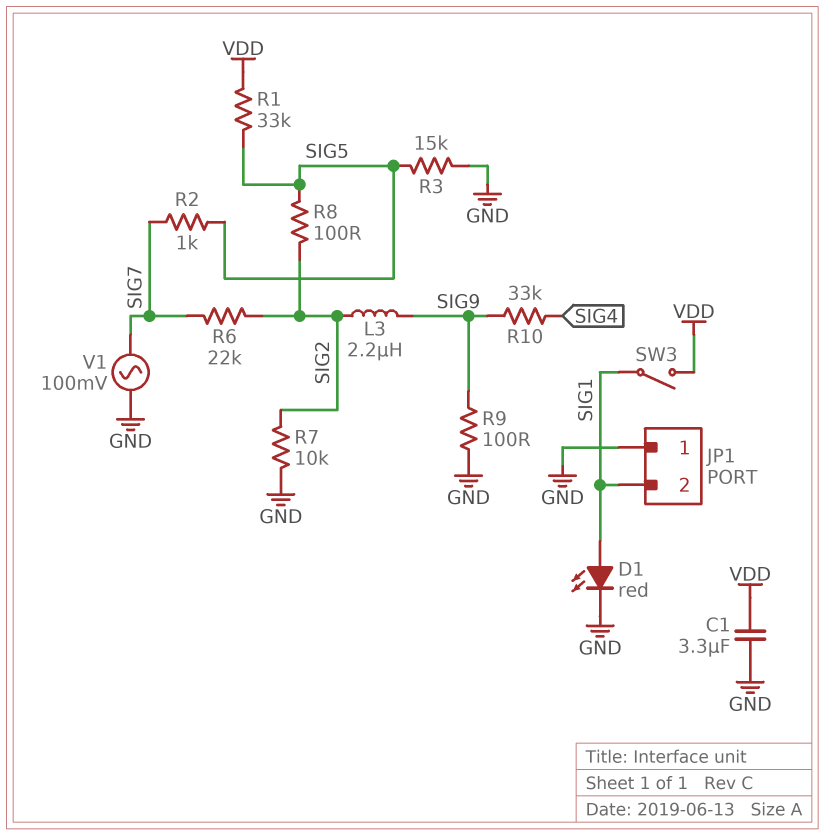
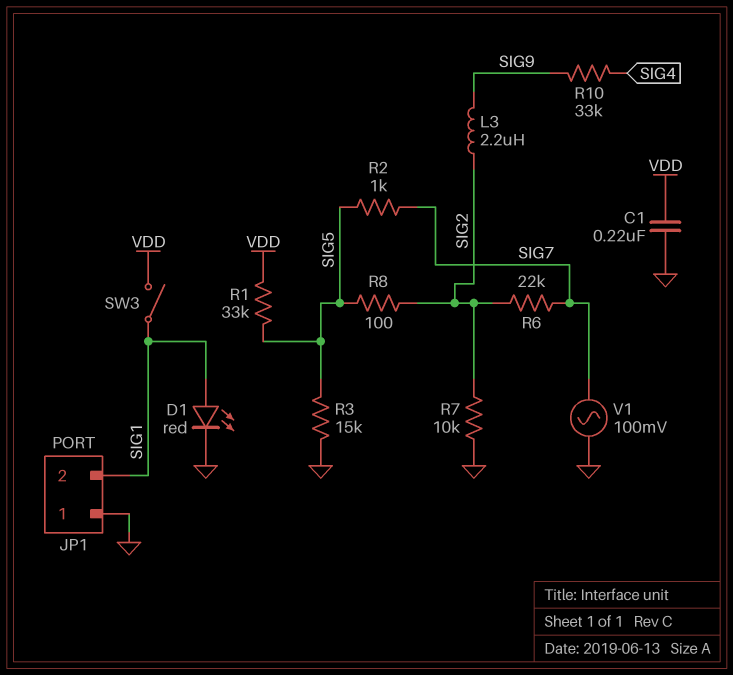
C1: 3.3uF (GND, VDD) -> 220nF (GND, VDD)
R9: 100 (GND, SIG9) -> none

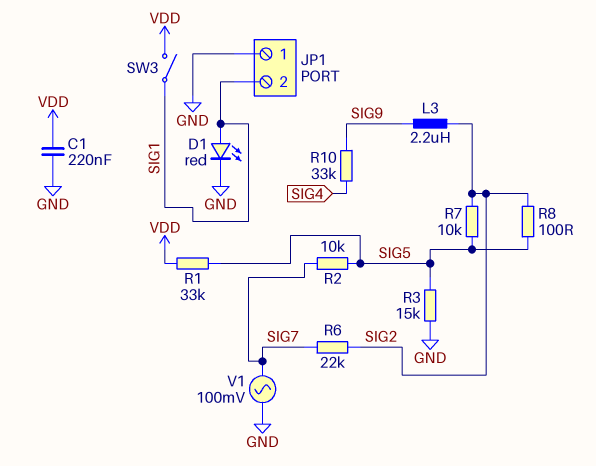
R2: 1k (SIG5, SIG7) -> 10k (SIG5, SIG7)
R7: 10k (GND, SIG2) -> 10k (SIG2, SIG5)

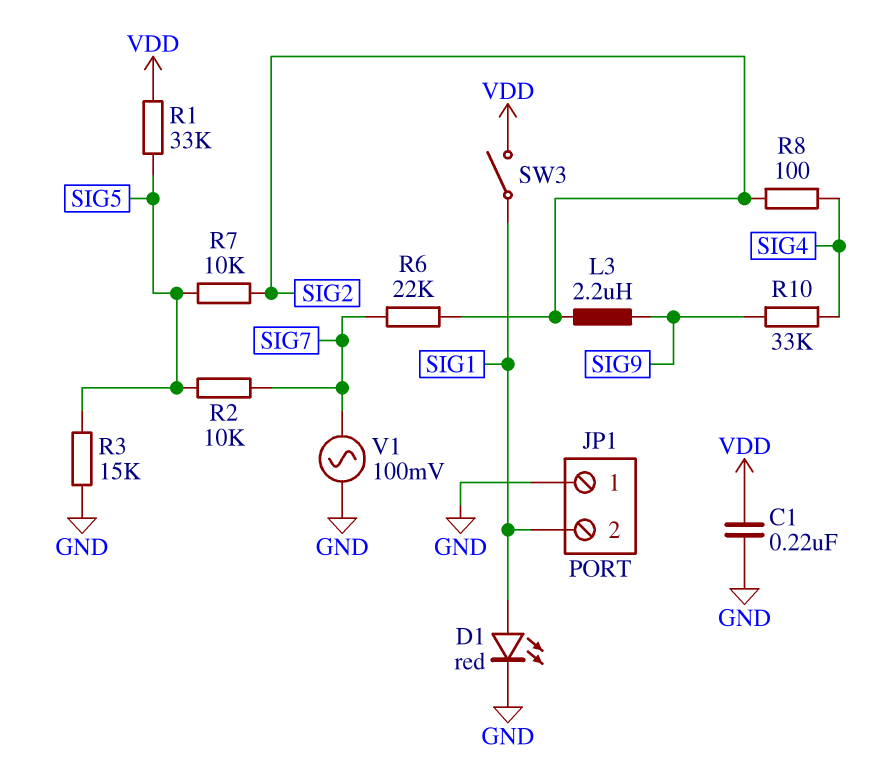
R8: 100 (SIG2, SIG5) -> 100 (SIG2, SIG4)

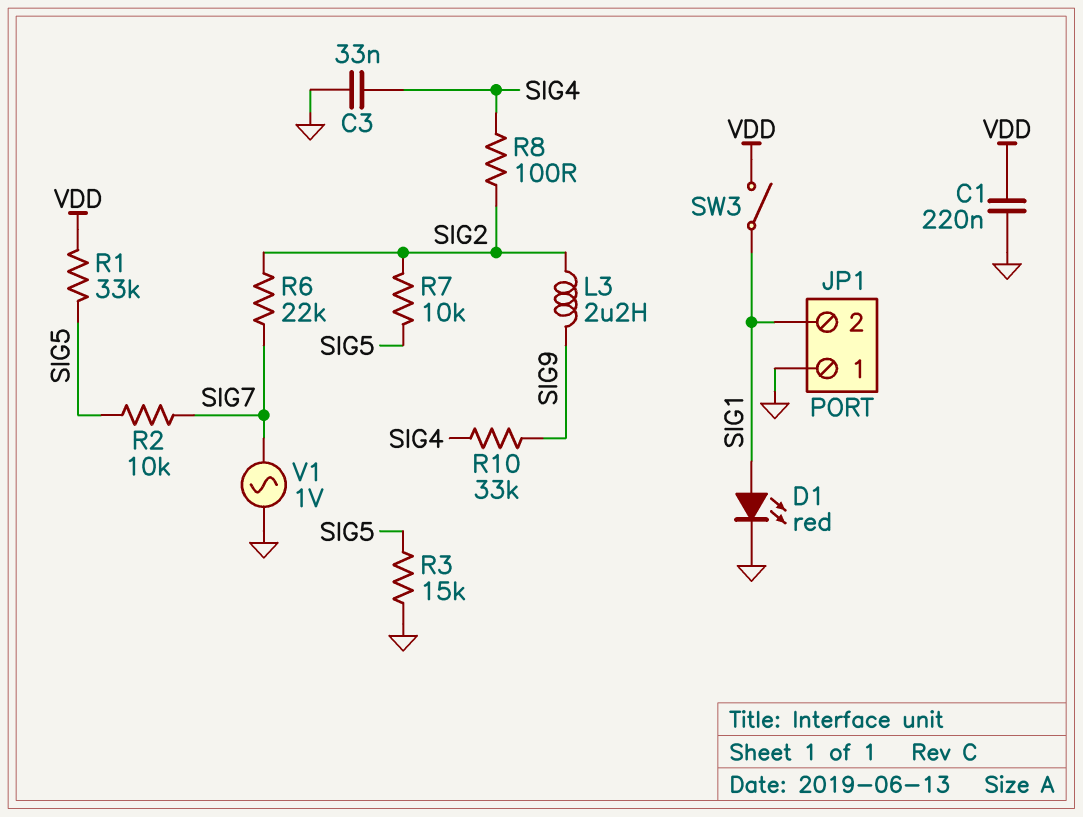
C3: none -> 33nF (GND, SIG4)
V1: AC 100mV (GND, SIG7) -> AC 1V (GND, SIG7)

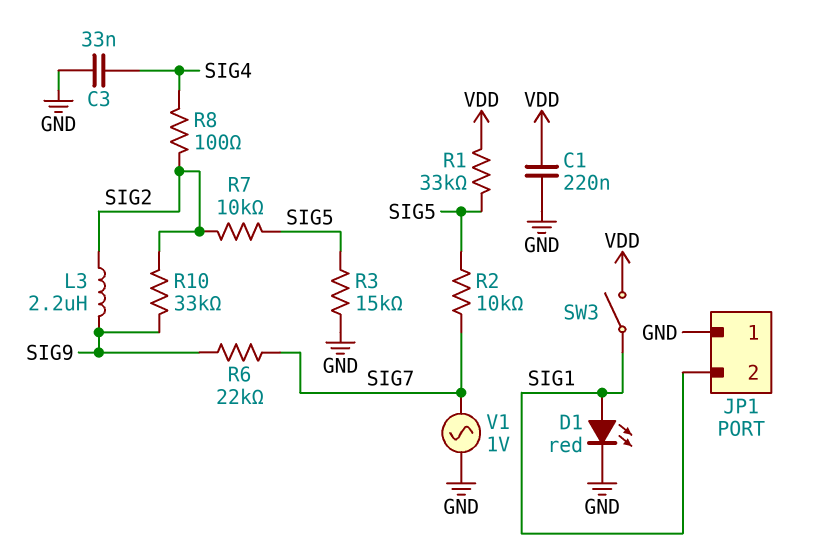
R6: 22k (SIG2, SIG7) -> 22k (SIG7, SIG9)
R10: 33k (SIG4, SIG9) -> 33k (SIG2, SIG9)

